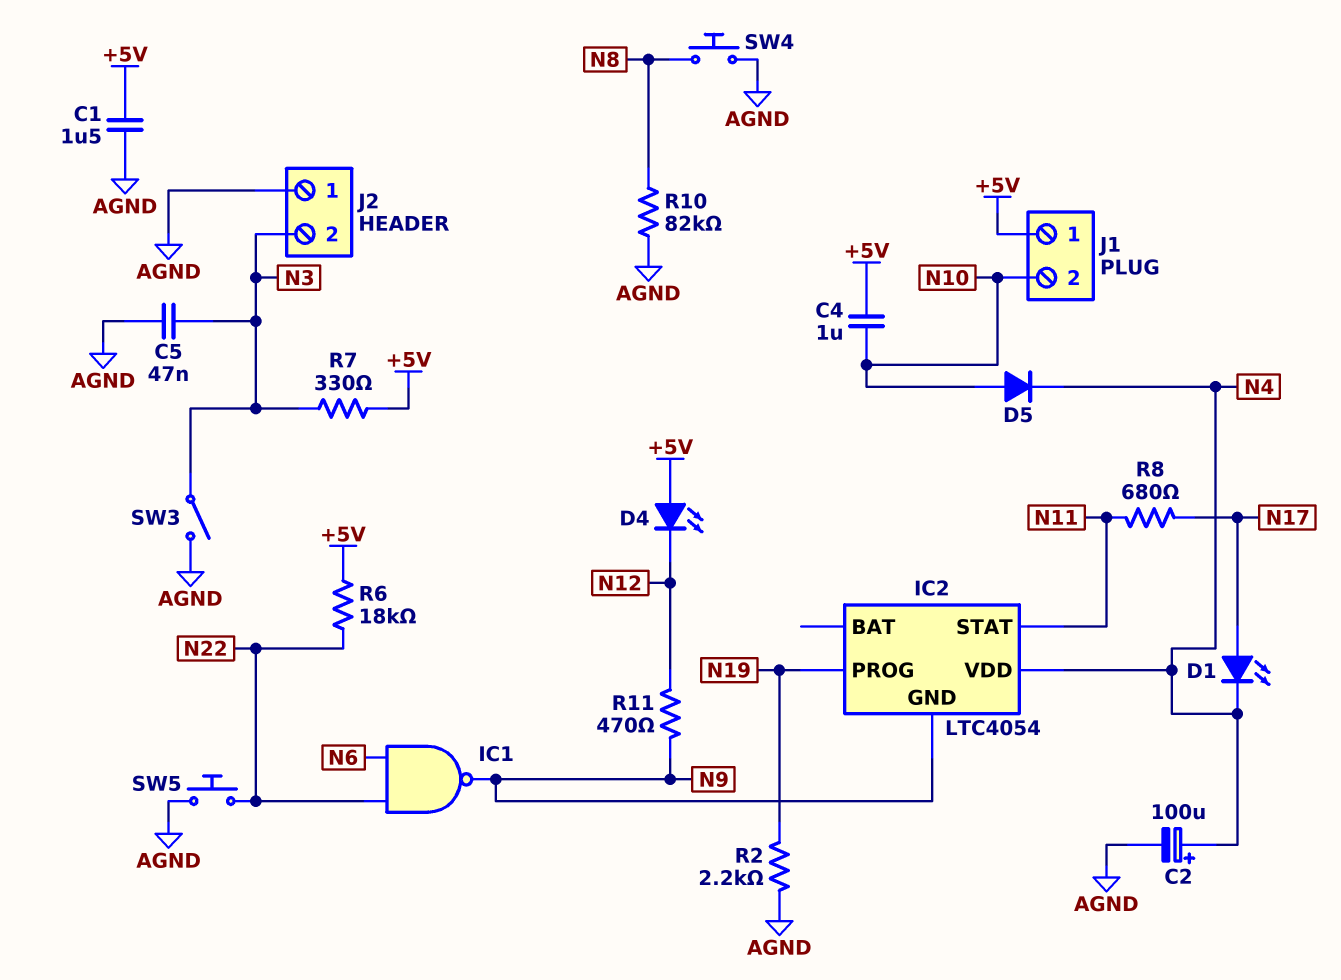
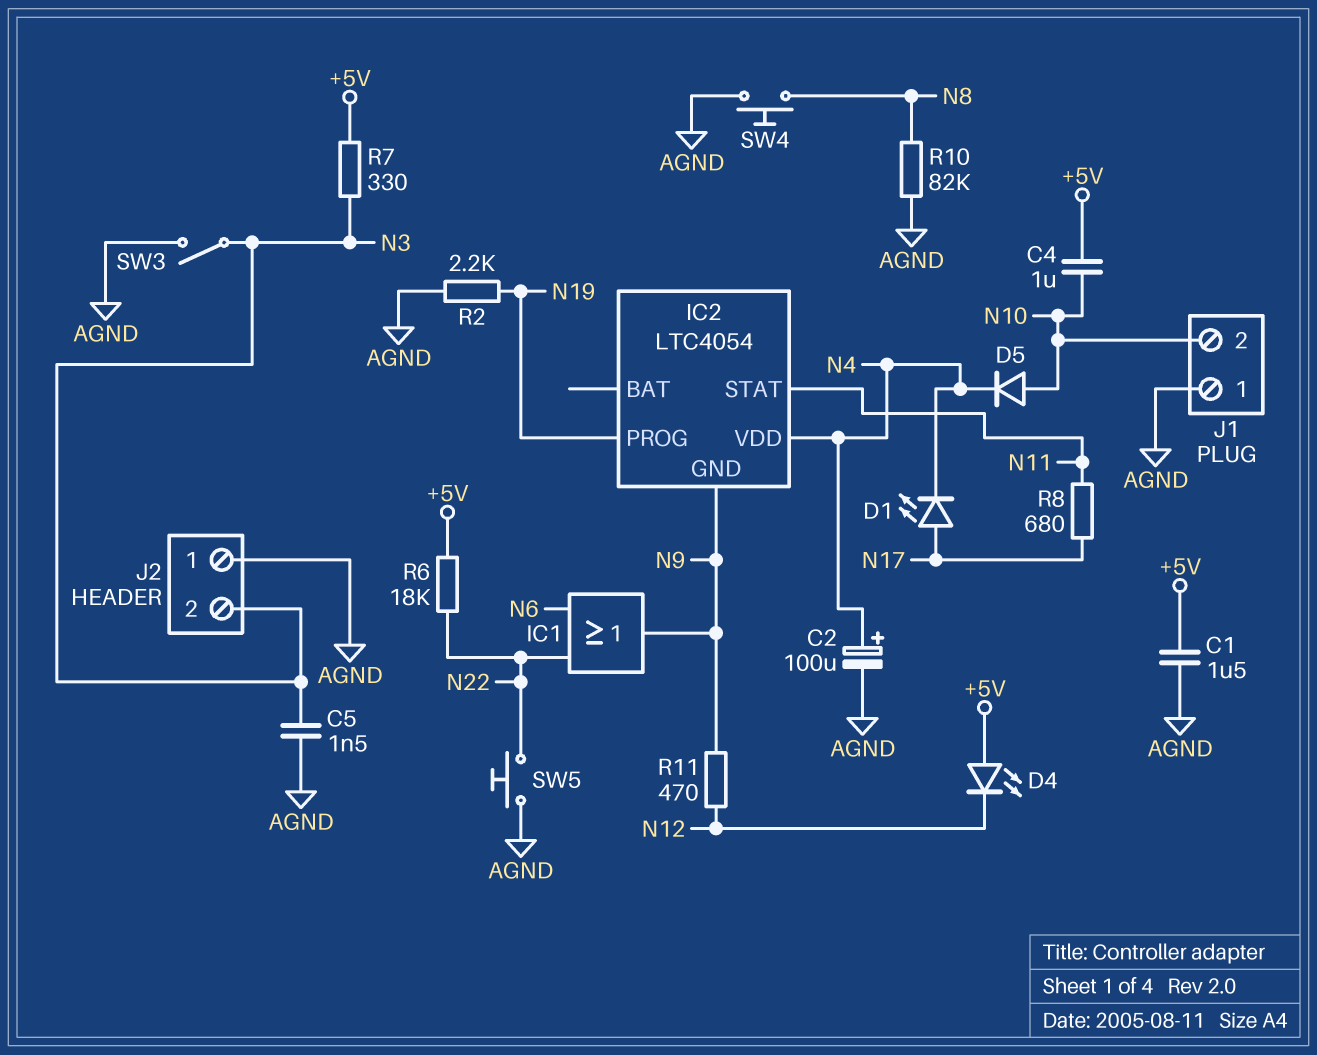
C5: 47nF (AGND, N3) -> 1.5nF (AGND, N3)
IC1: NAND (in N6, in N22, out N9) -> OR (in N6, in N22, out N9)
J1 pin 1: +5V -> AGND

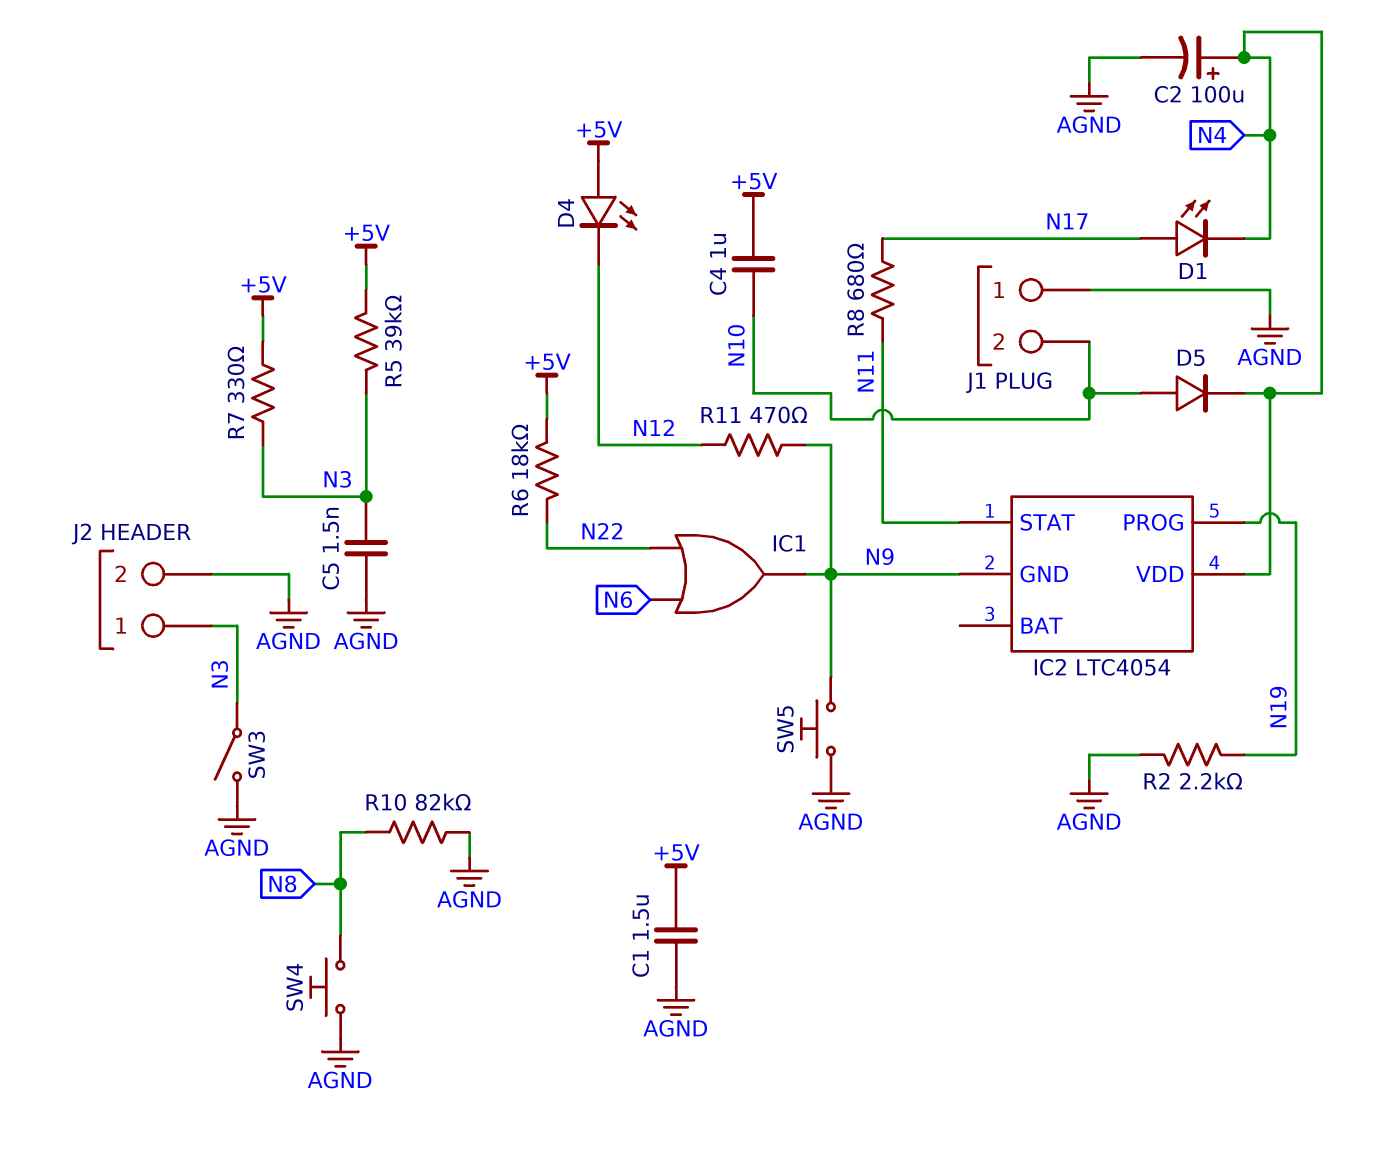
J2 pin 1: AGND -> N3
J2 pin 2: N3 -> AGND
R5: none -> 39k (+5V, N3)
SW5: button (AGND, N22) -> button (AGND, N9)

